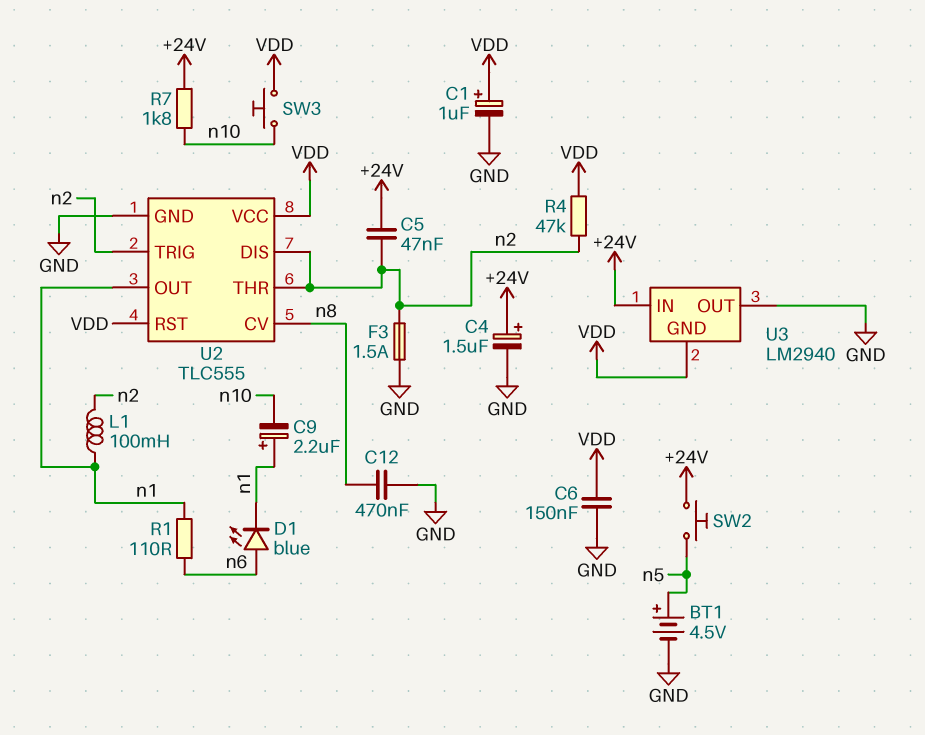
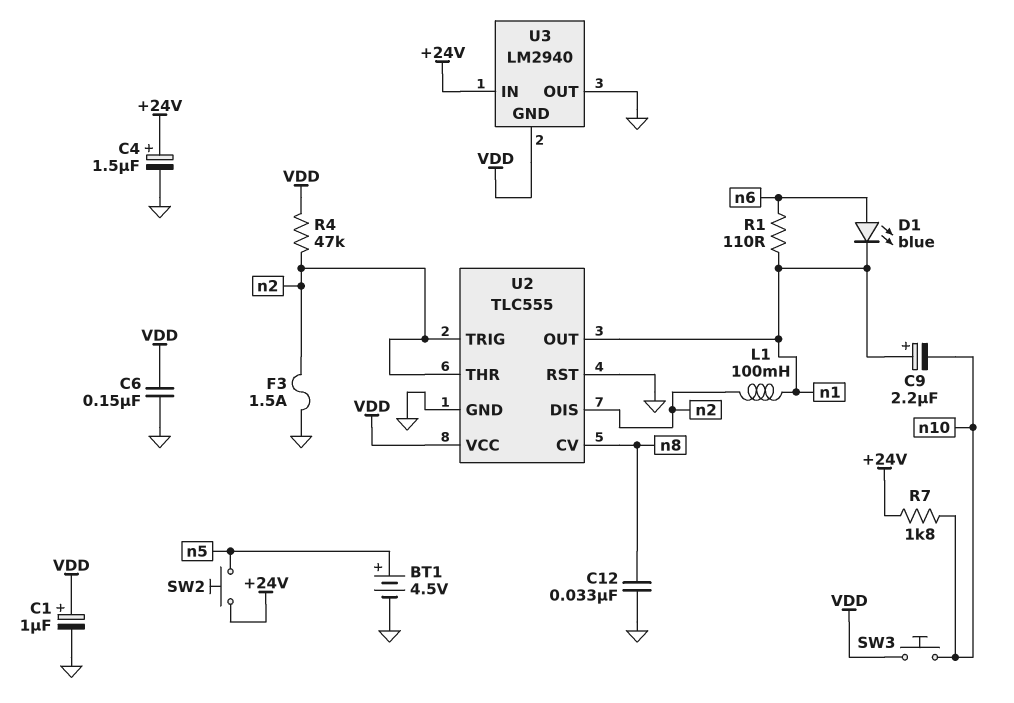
C5: 47nF (+24V, n2) -> none
C12: 470nF (GND, n8) -> 33nF (GND, n8)
U2 pin RST: VDD -> GND

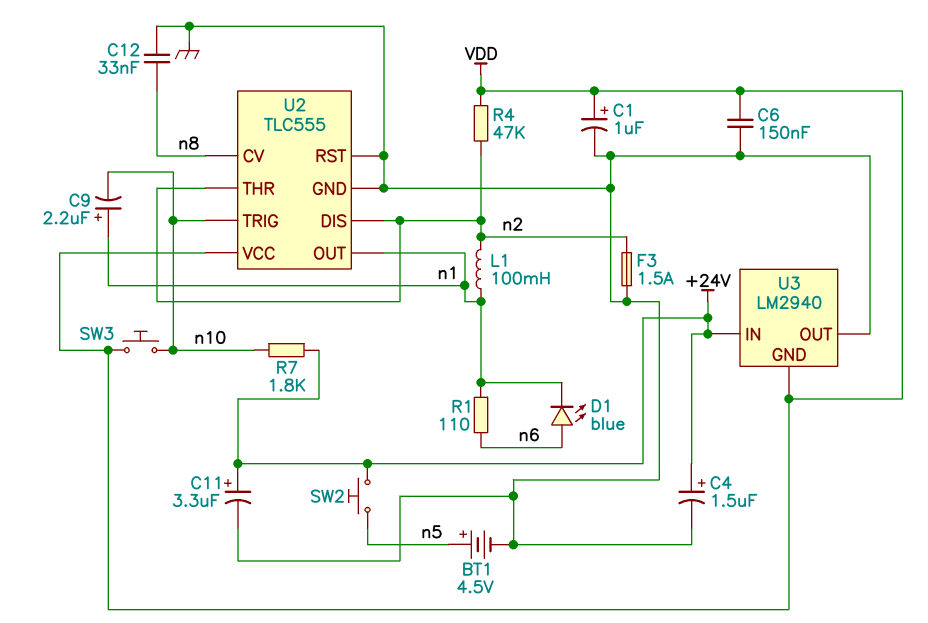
C11: none -> 3.3uF (plus +24V, minus GND)
U2 pin TRIG: n2 -> n10

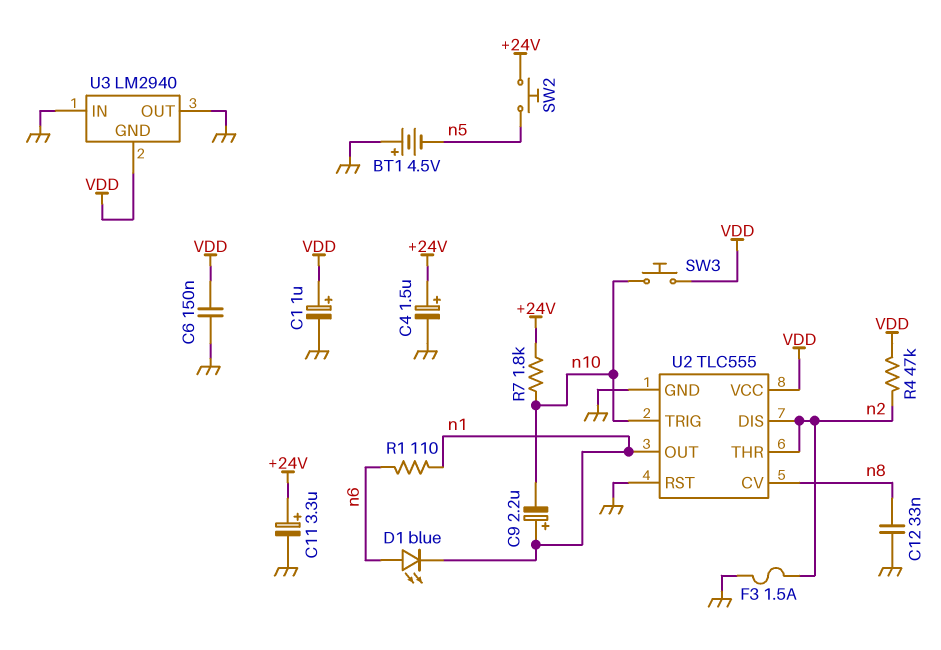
BT1: 4.5V (plus n5, minus GND) -> 4.5V (plus GND, minus n5)
L1: 100mH (n1, n2) -> none
U3 pin IN: +24V -> GND

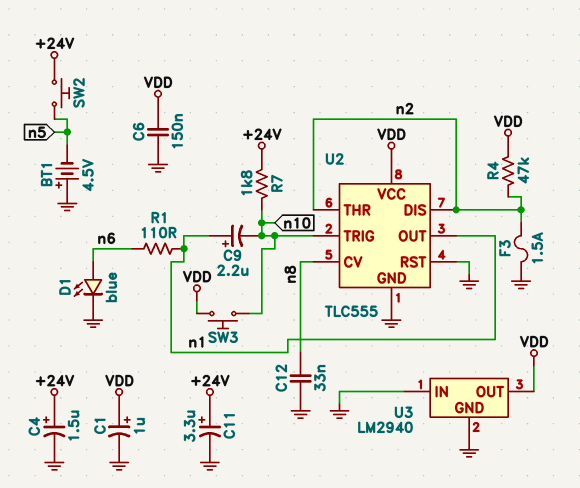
D1: LED blue (A n6, K n1) -> LED blue (A n6, K GND)
U3 pin GND: VDD -> GND
U3 pin OUT: GND -> VDD

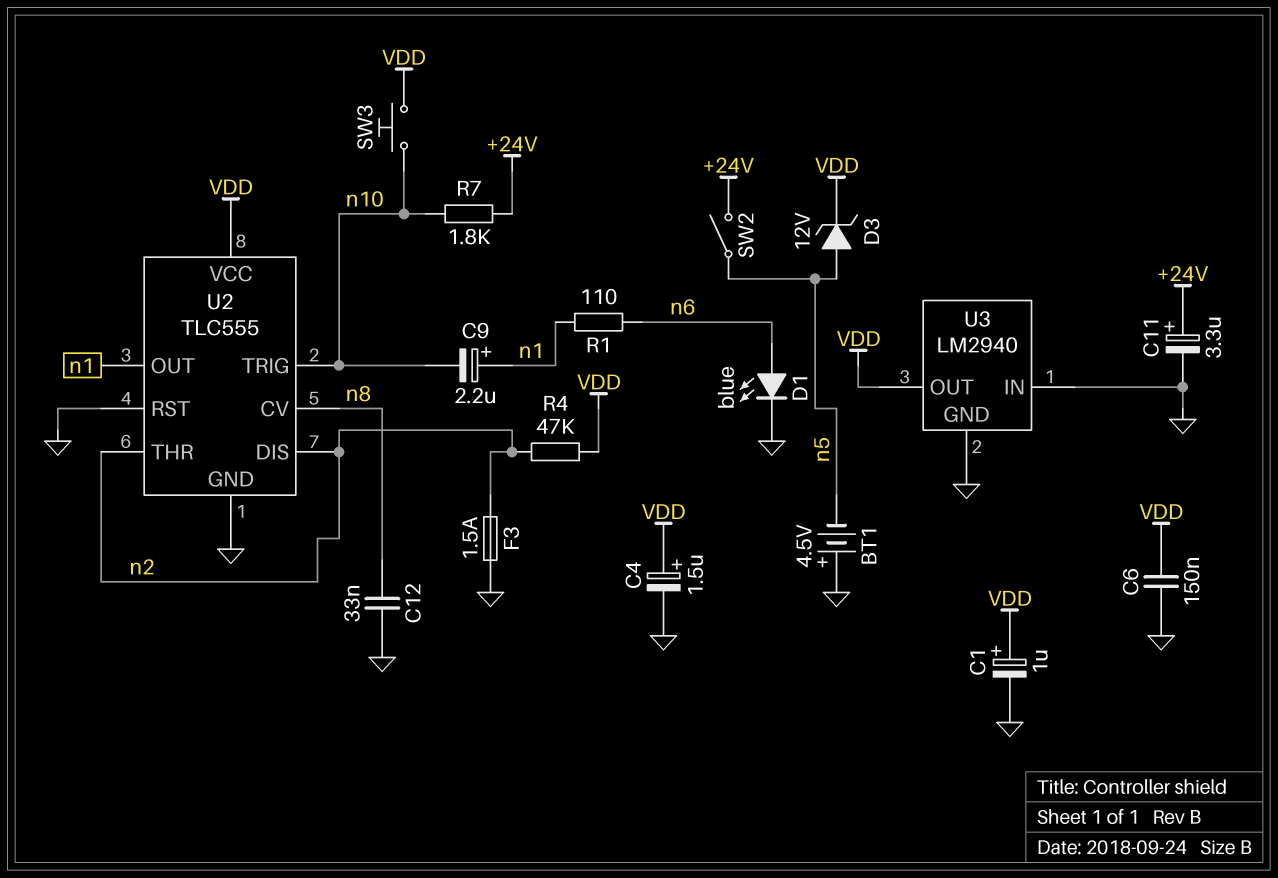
C4: 1.5uF (plus +24V, minus GND) -> 1.5uF (plus VDD, minus GND)
D3: none -> zener 12V (A n5, K VDD)
SW2: button (+24V, n5) -> switch (+24V, n5)

